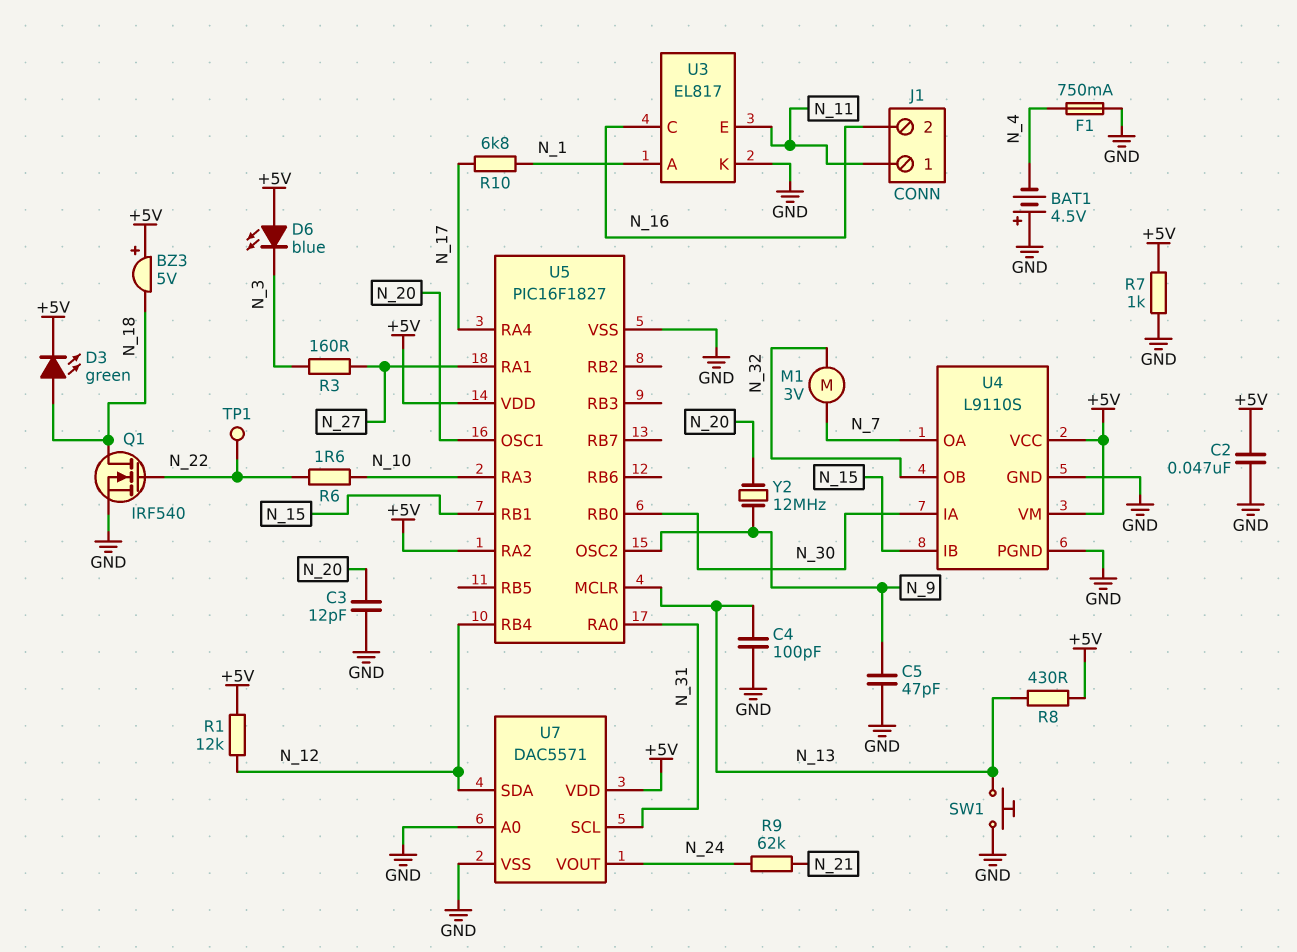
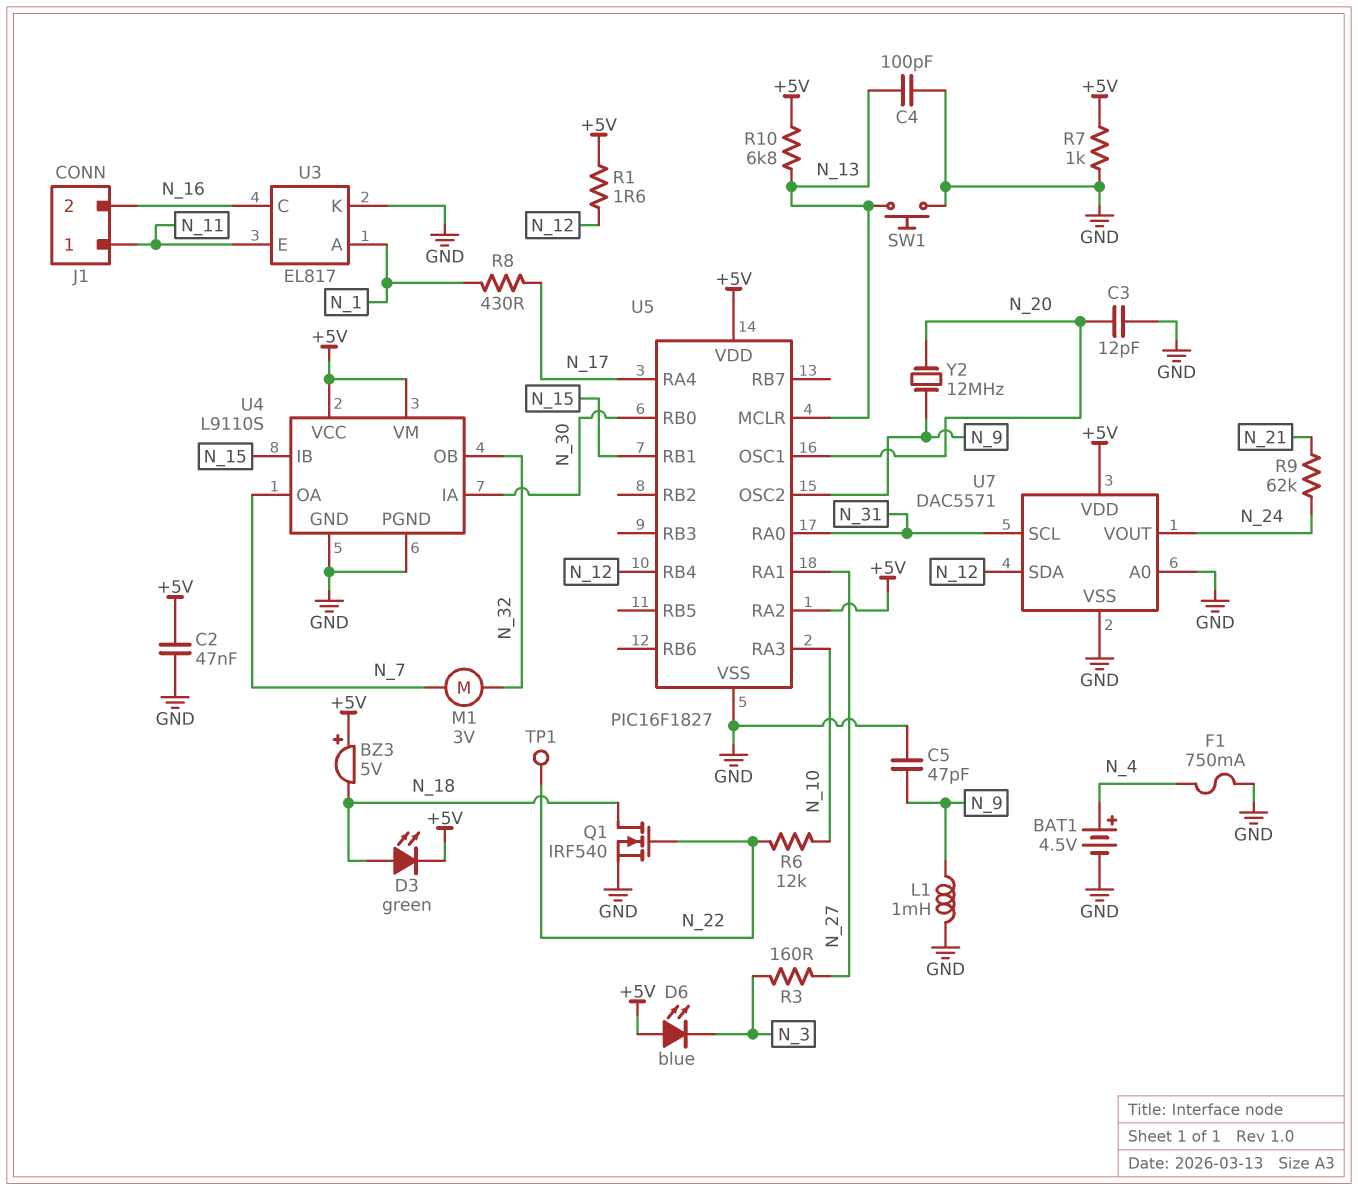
BAT1: 4.5V (plus GND, minus N_4) -> 4.5V (plus N_4, minus GND)
L1: none -> 1mH (GND, N_9)
R1: 12k (+5V, N_12) -> 1.6 (+5V, N_12)
R6: 1.6 (N_10, N_22) -> 12k (N_10, N_22)
R8: 430 (+5V, N_13) -> 430 (N_1, N_17)
R10: 6.8k (N_1, N_17) -> 6.8k (+5V, N_13)

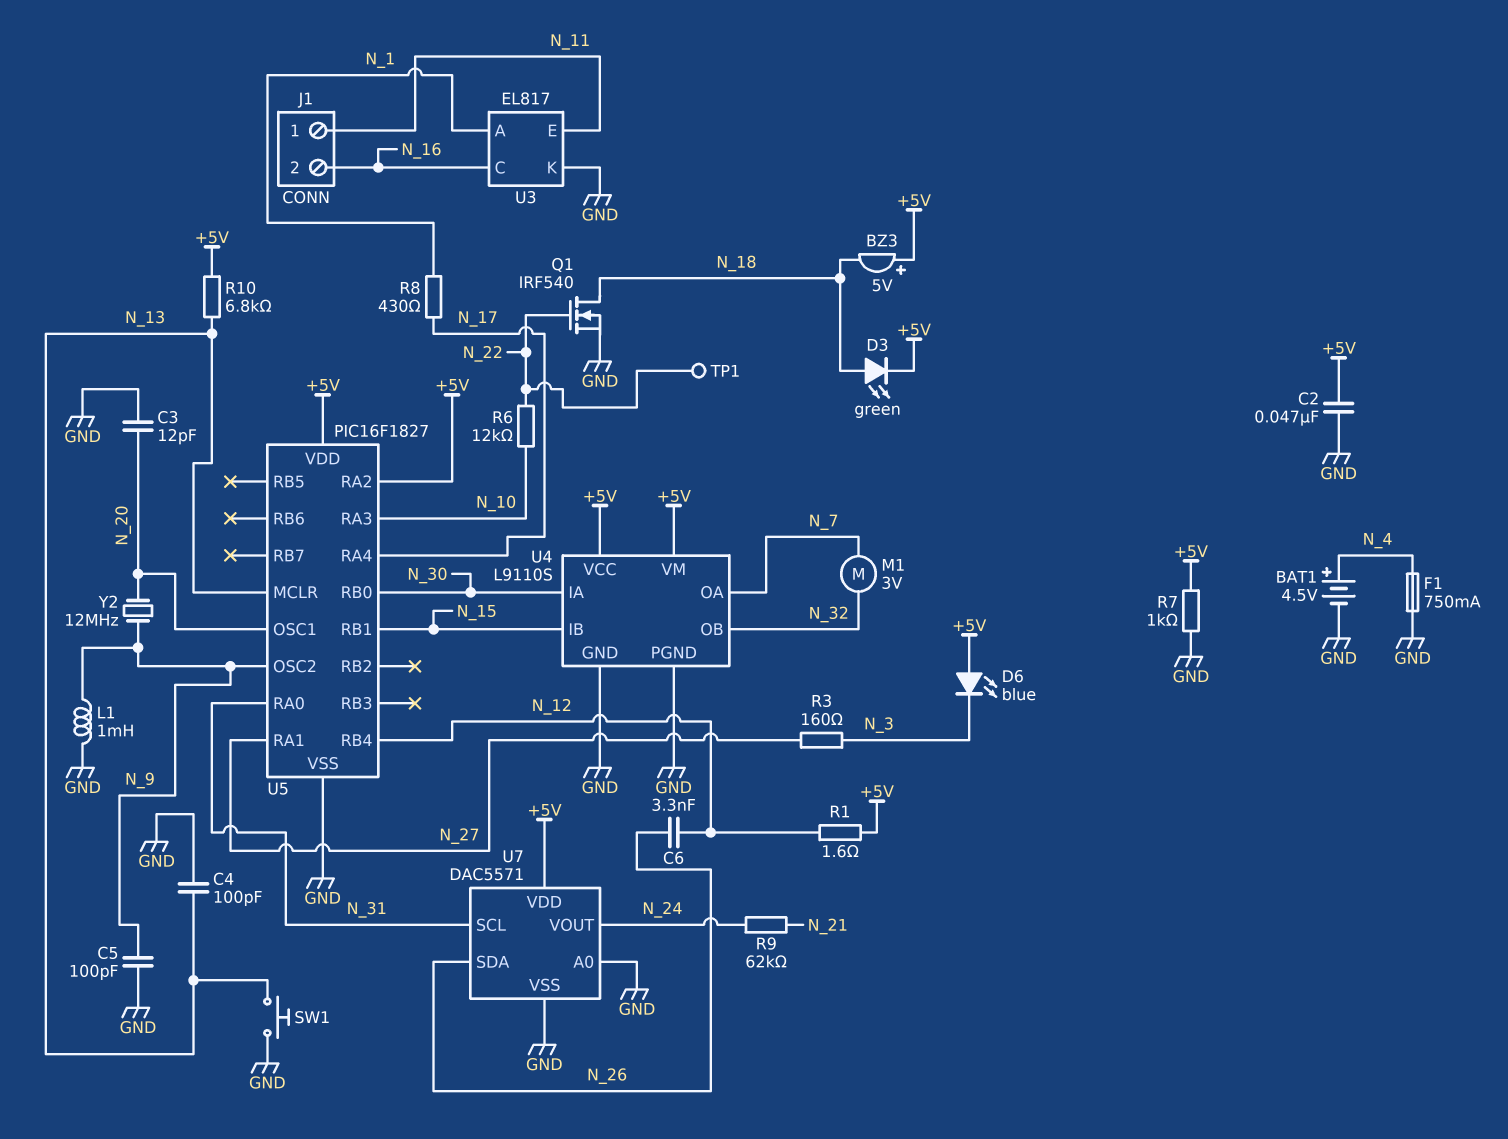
C5: 47pF (GND, N_9) -> 100pF (GND, N_9)
C6: none -> 3.3nF (N_12, N_26)
U7 pin SDA: N_12 -> N_26

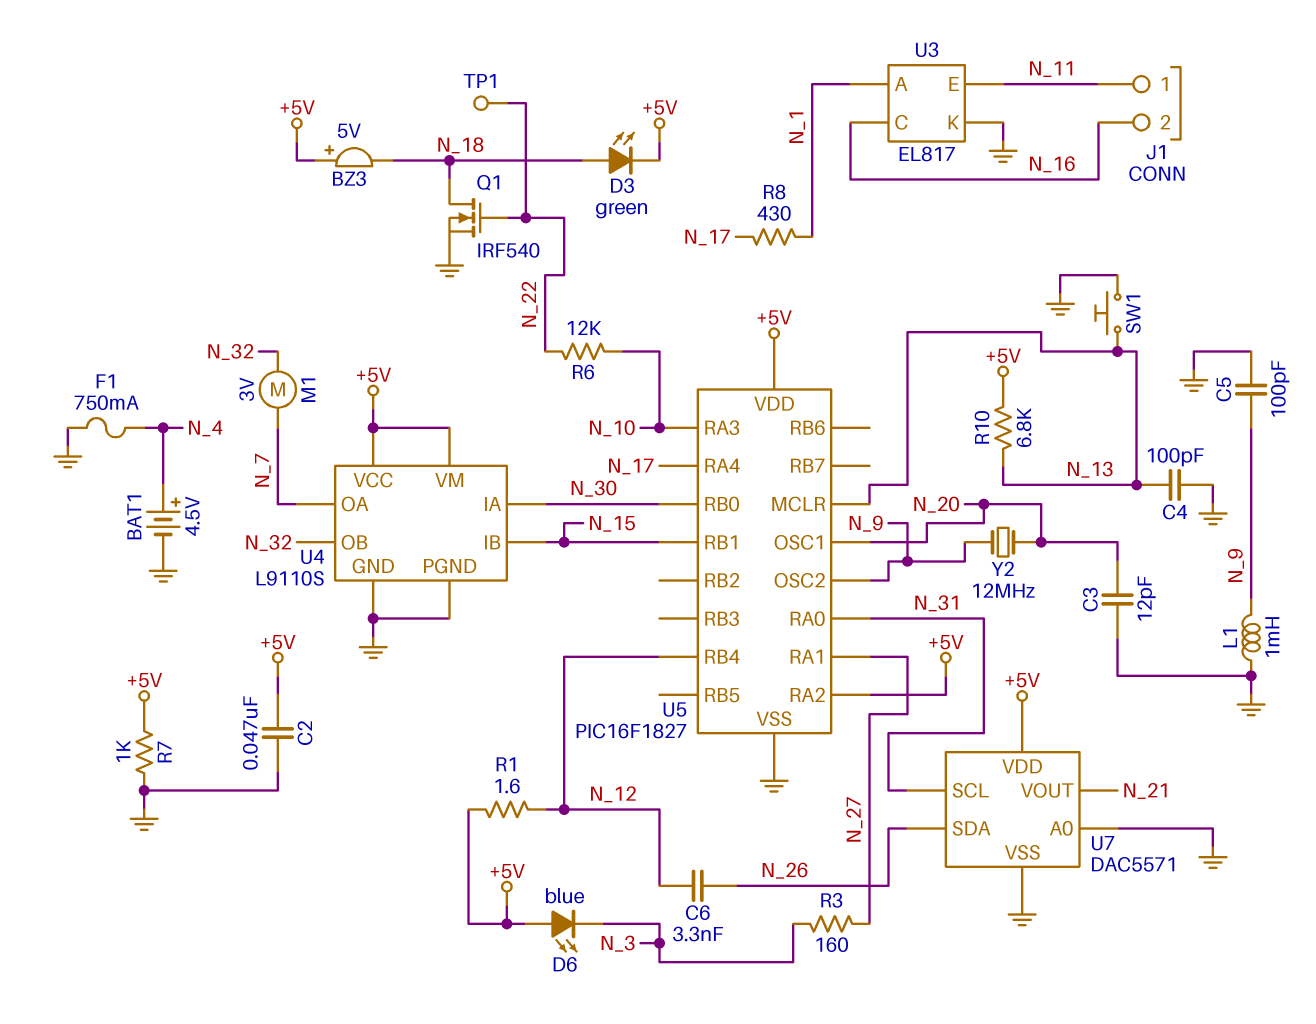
R9: 62k (N_21, N_24) -> none
U7 pin VOUT: N_24 -> N_21

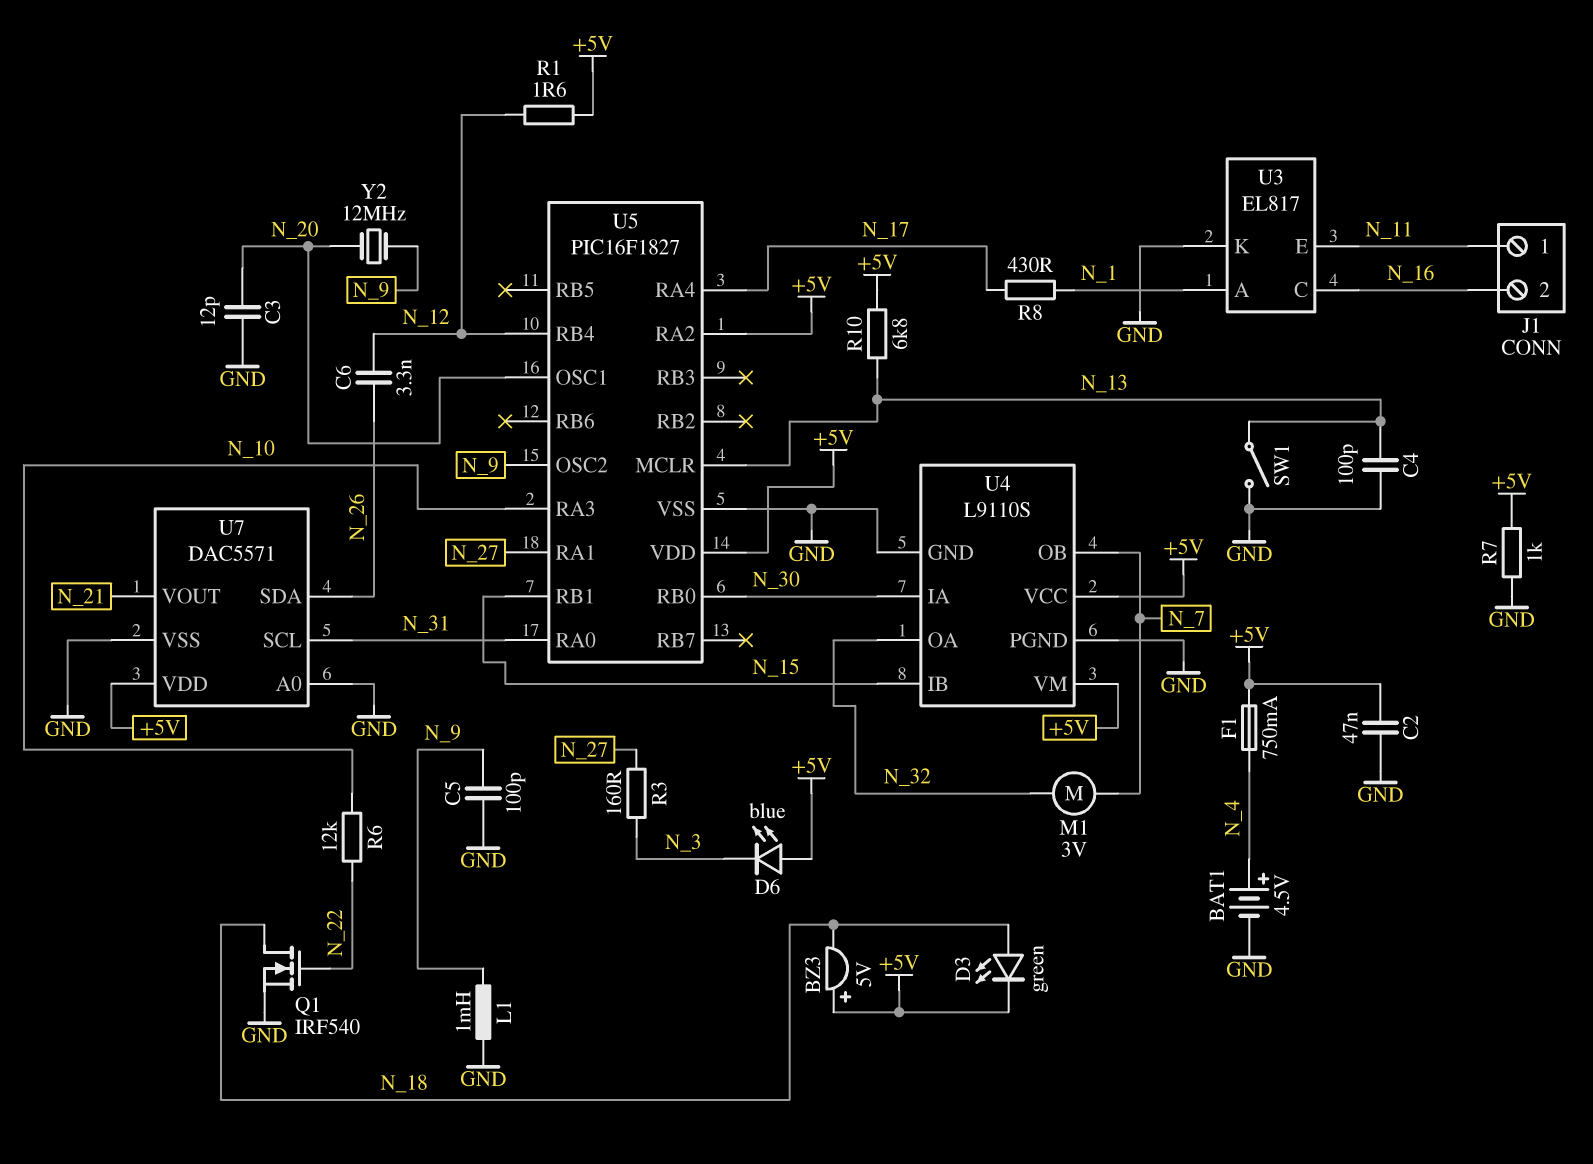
F1: 750mA (GND, N_4) -> 750mA (+5V, N_4)
SW1: button (GND, N_13) -> switch (GND, N_13)
TP1: test point (N_22) -> none
U4 pin OA: N_7 -> N_32
U4 pin OB: N_32 -> N_7

